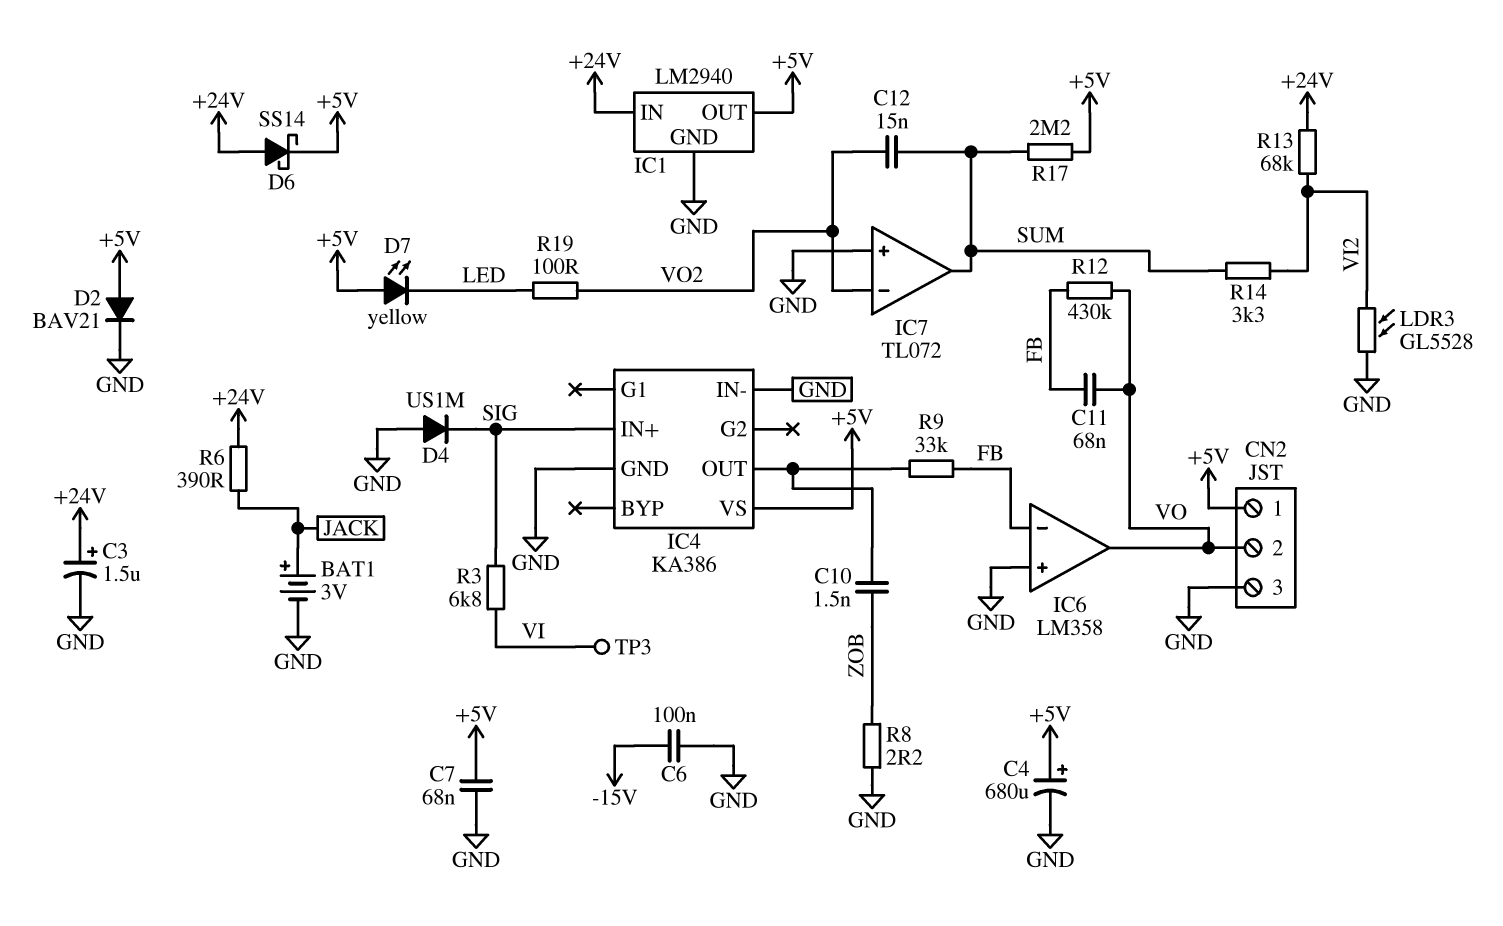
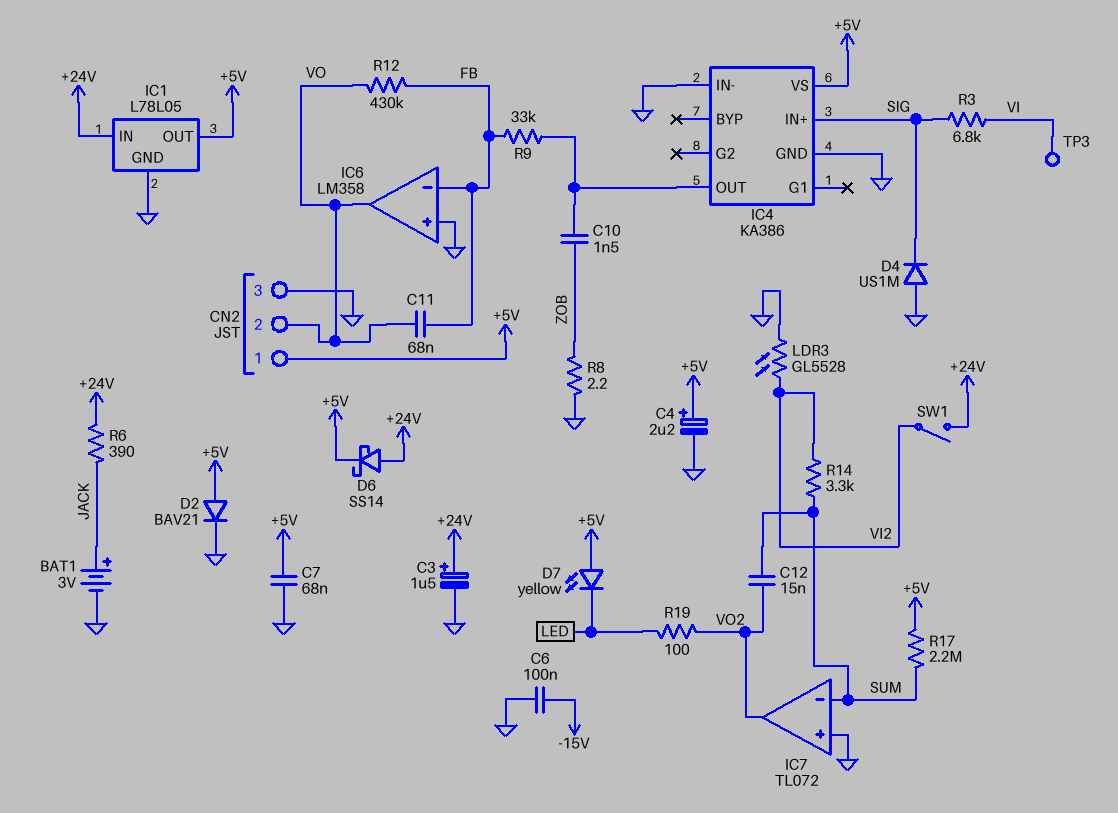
C4: 680uF (plus +5V, minus GND) -> 2.2uF (plus +5V, minus GND)
IC1: LM2940 -> L78L05
IC7 pin in-: VO2 -> SUM
IC7 pin out: SUM -> VO2
R13: 68k (+24V, VI2) -> none
SW1: none -> switch (+24V, VI2)

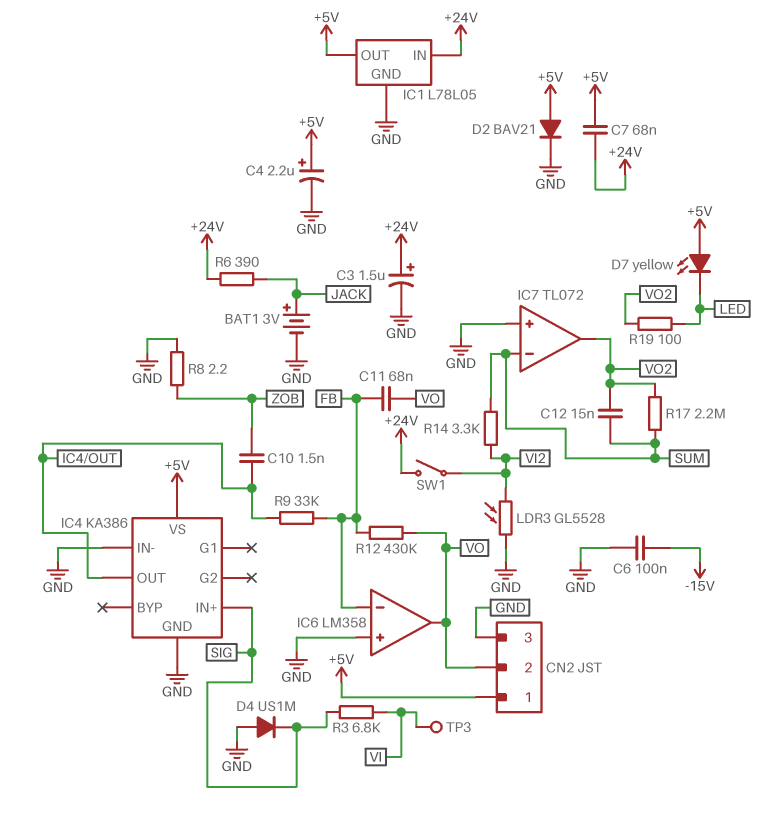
C7: 68nF (+5V, GND) -> 68nF (+5V, +24V)
D6: schottky SS14 (A +24V, K +5V) -> none
R17: 2.2M (+5V, SUM) -> 2.2M (SUM, VO2)

